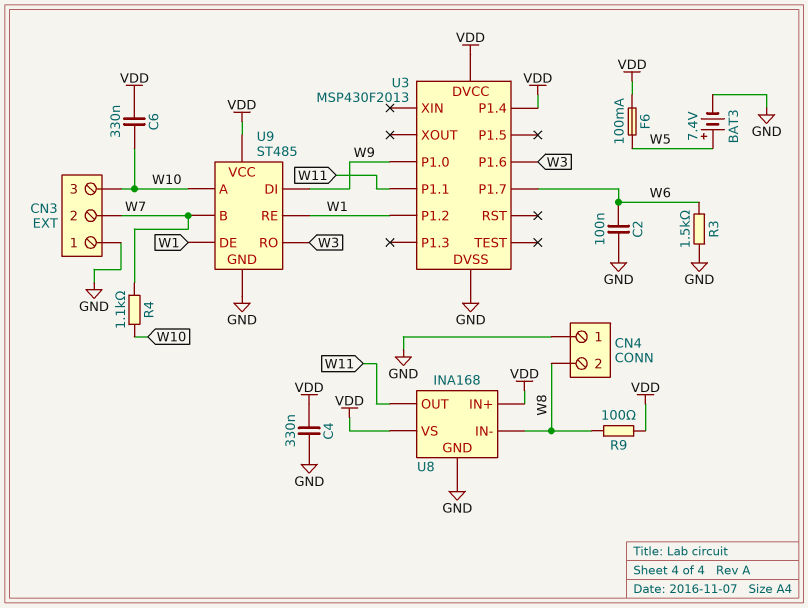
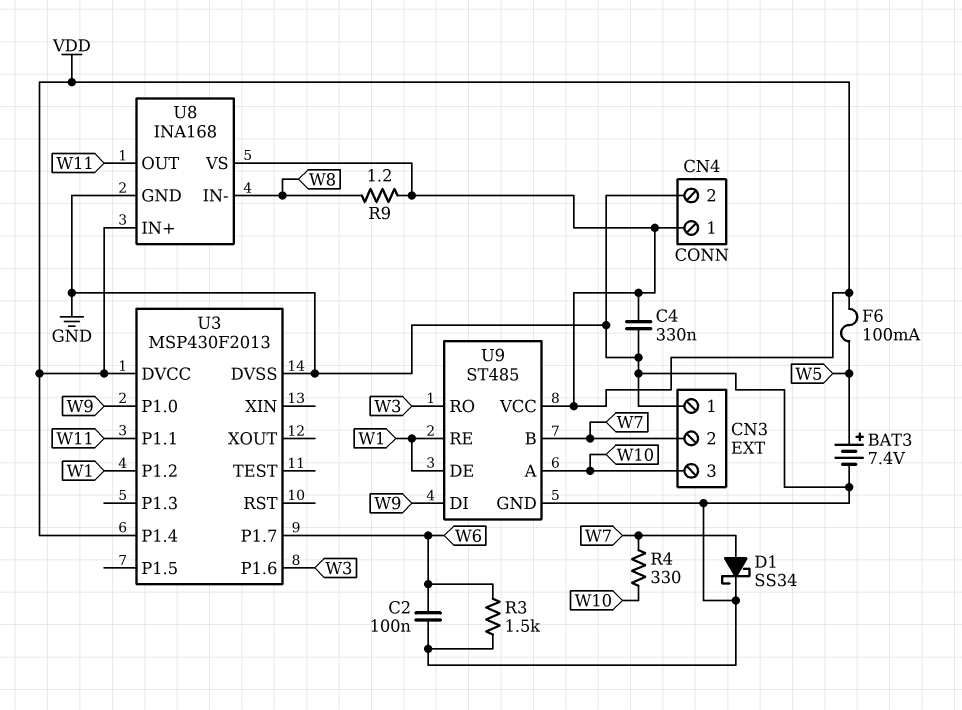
C6: 330nF (VDD, W10) -> none
CN4 pin 1: GND -> VDD
CN4 pin 2: W8 -> GND
D1: none -> schottky SS34 (A W7, K GND)
R4: 1.1k (W7, W10) -> 330 (W7, W10)
R9: 100 (VDD, W8) -> 1.2 (VDD, W8)

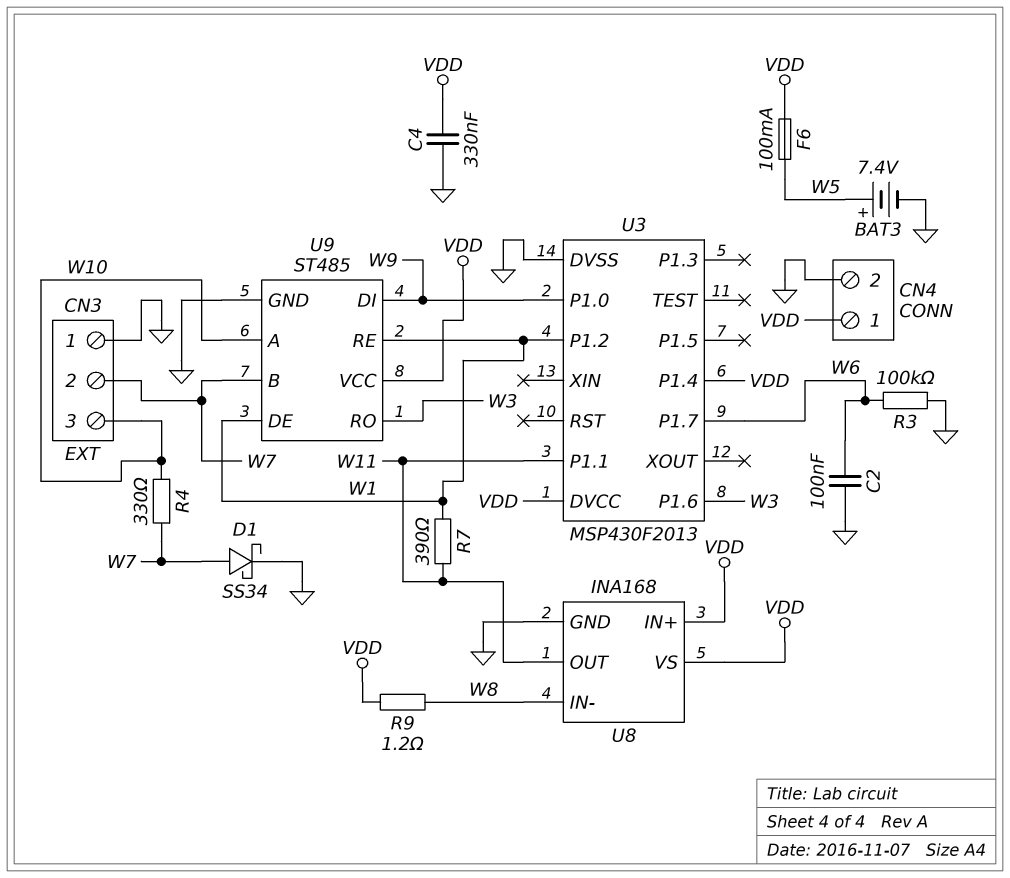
R3: 1.5k (GND, W6) -> 100k (GND, W6)
R7: none -> 390 (W1, W11)

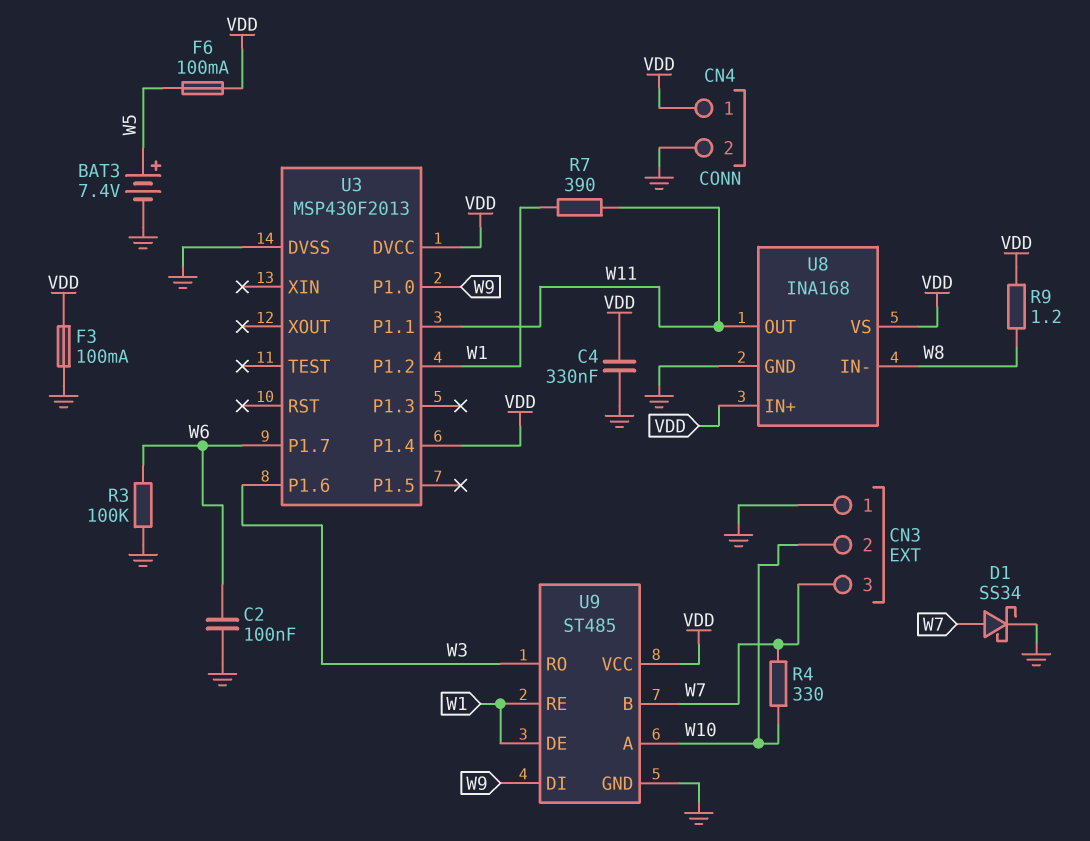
CN3 pin 2: W7 -> W10
CN3 pin 3: W10 -> W7
F3: none -> 100mA (GND, VDD)

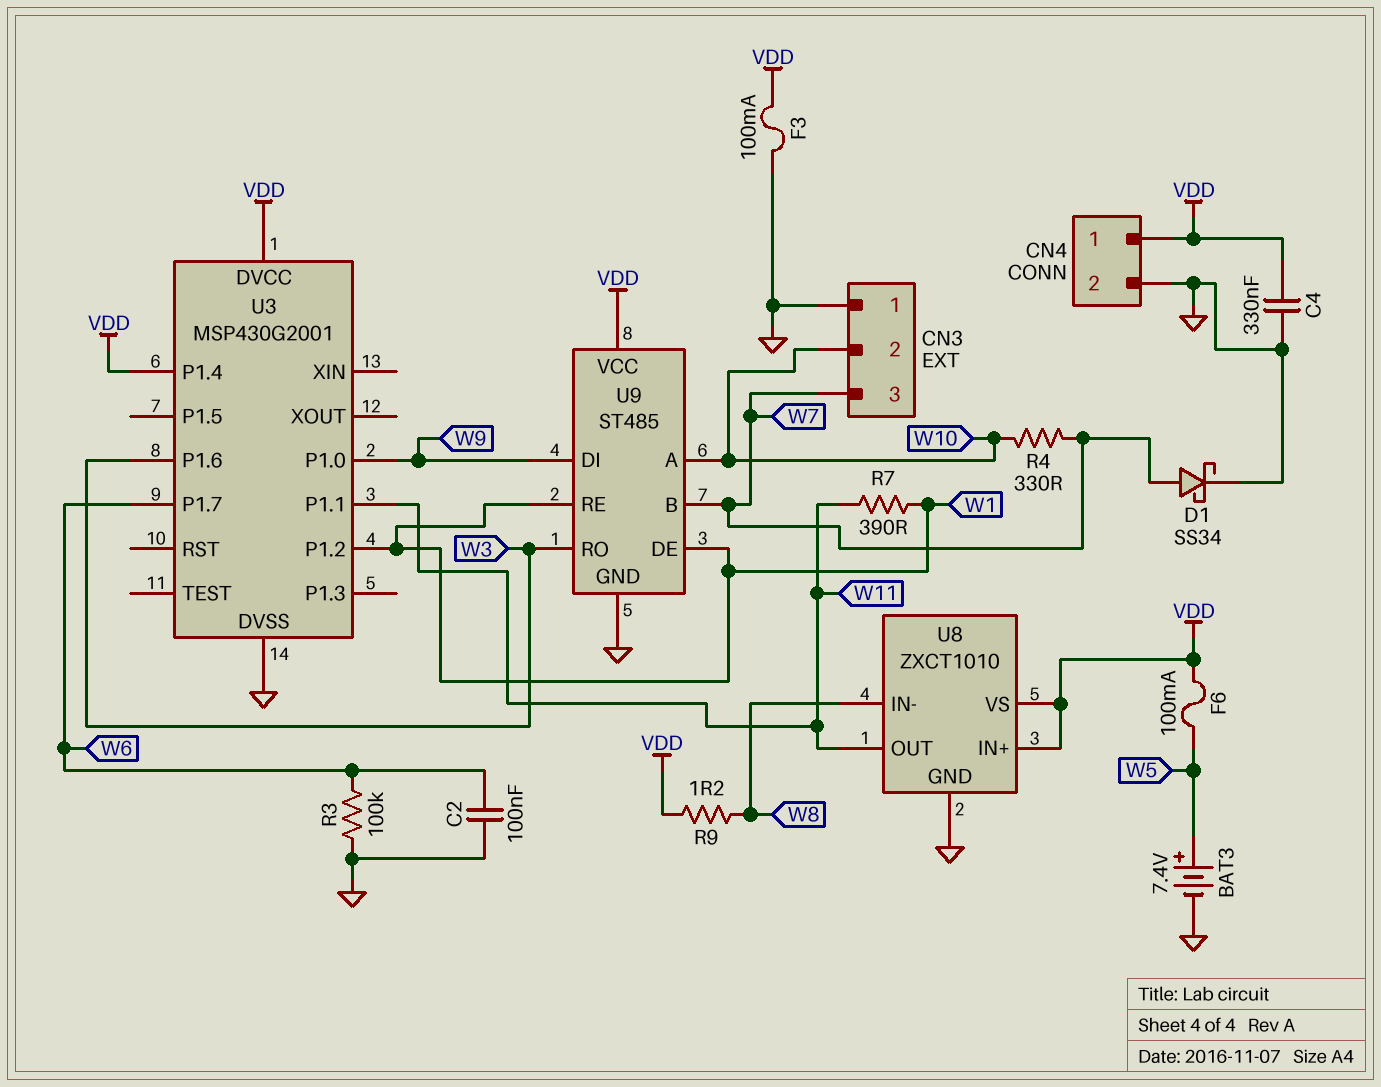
U3: MSP430F2013 -> MSP430G2001
U8: INA168 -> ZXCT1010

